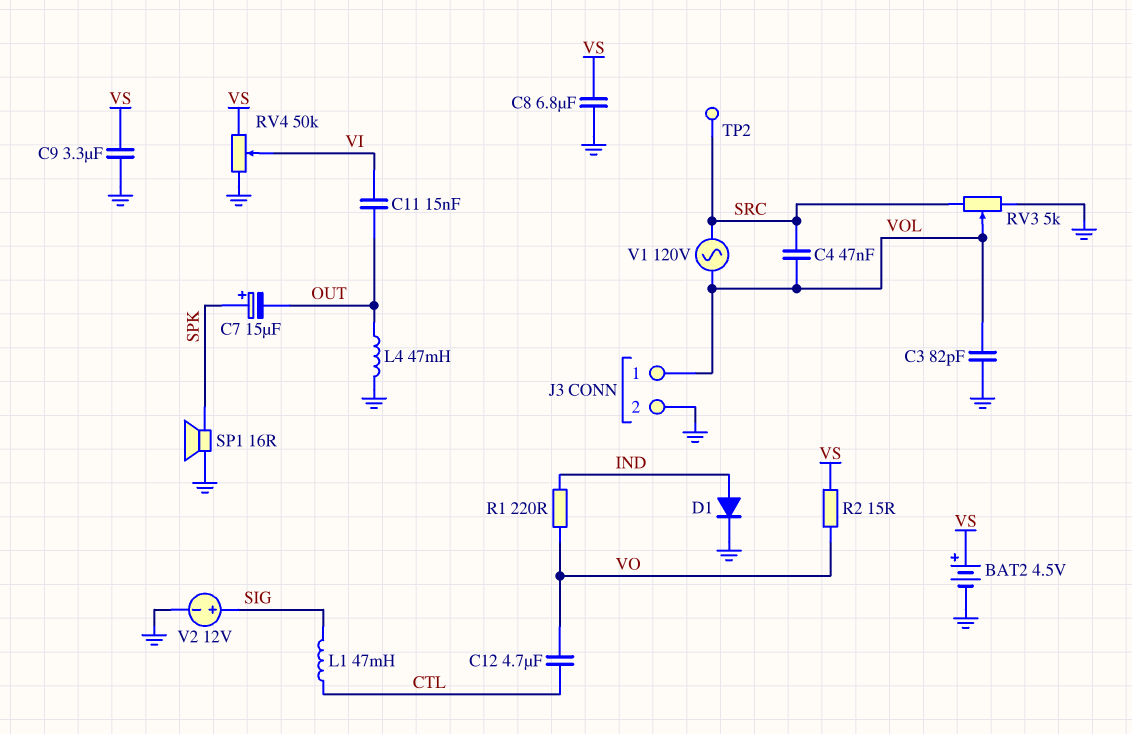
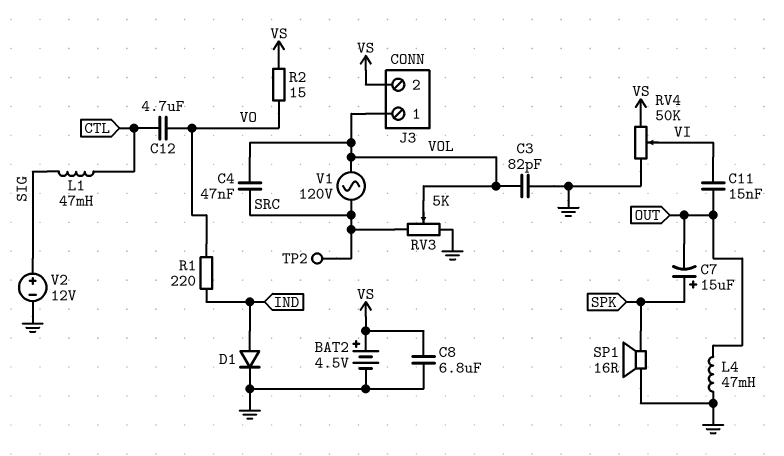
C9: 3.3uF (GND, VS) -> none
J3 pin 2: GND -> VS

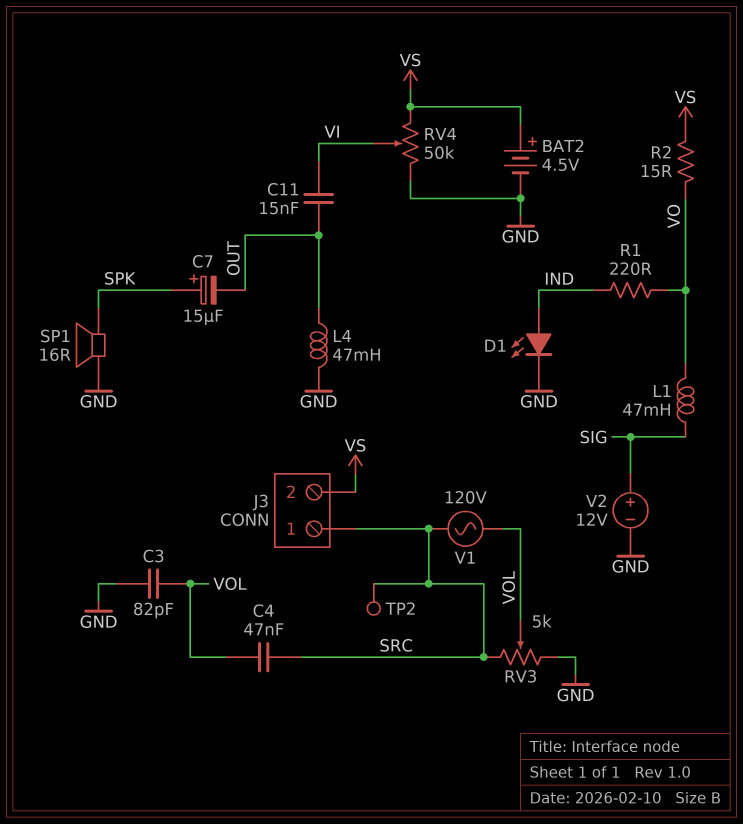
C8: 6.8uF (GND, VS) -> none
C12: 4.7uF (CTL, VO) -> none
D1: diode (A IND, K GND) -> LED (A IND, K GND)
J3 pin 1: VOL -> SRC
L1: 47mH (CTL, SIG) -> 47mH (SIG, VO)

